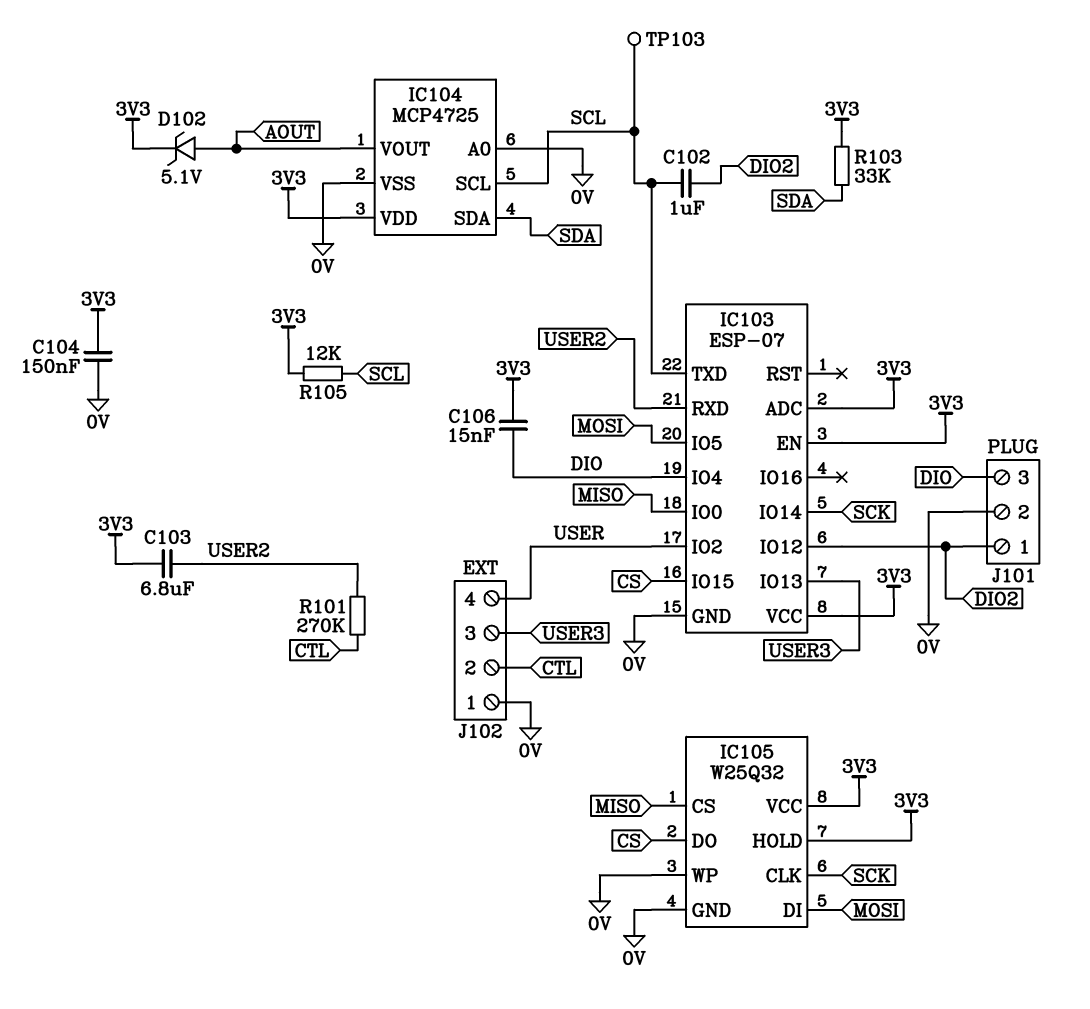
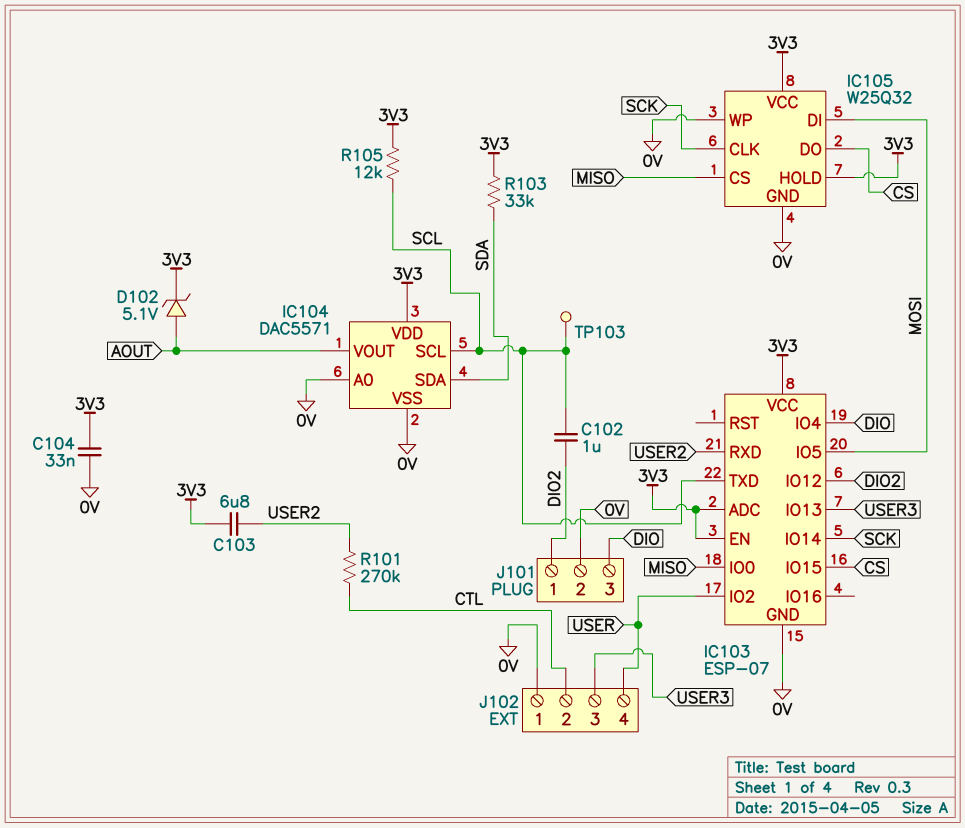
C104: 150nF (0V, 3V3) -> 33nF (0V, 3V3)
C106: 15nF (3V3, DIO) -> none
IC104: MCP4725 -> DAC5571

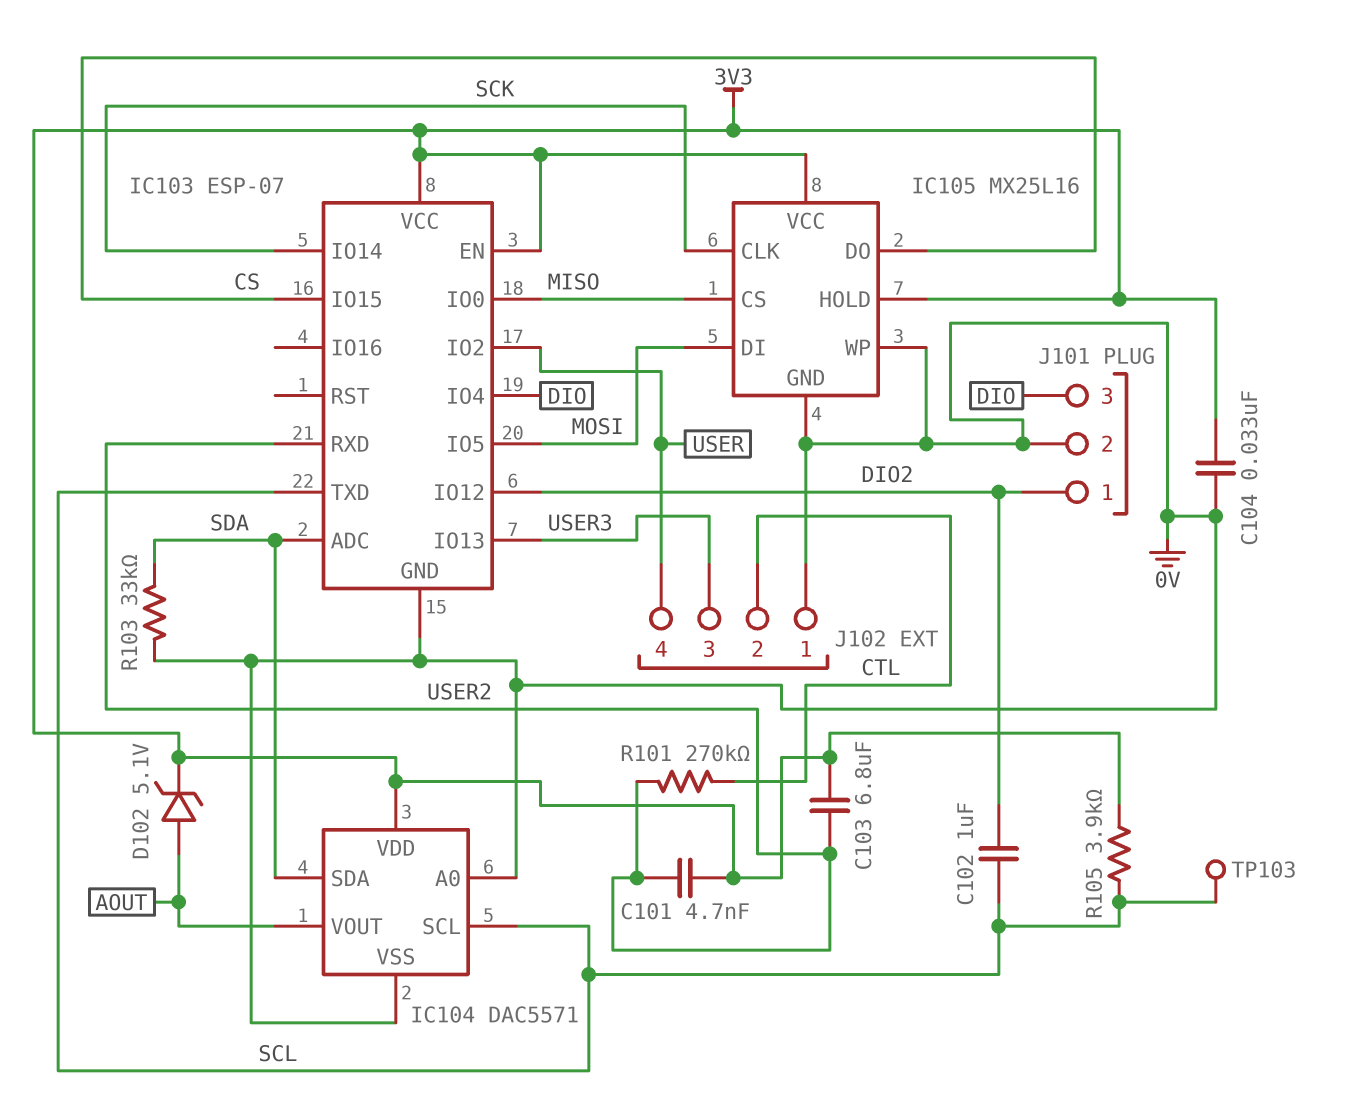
C101: none -> 4.7nF (3V3, USER2)
IC103 pin ADC: 3V3 -> SDA
IC105: W25Q32 -> MX25L16
R103: 33k (3V3, SDA) -> 33k (0V, SDA)
R105: 12k (3V3, SCL) -> 3.9k (3V3, SCL)

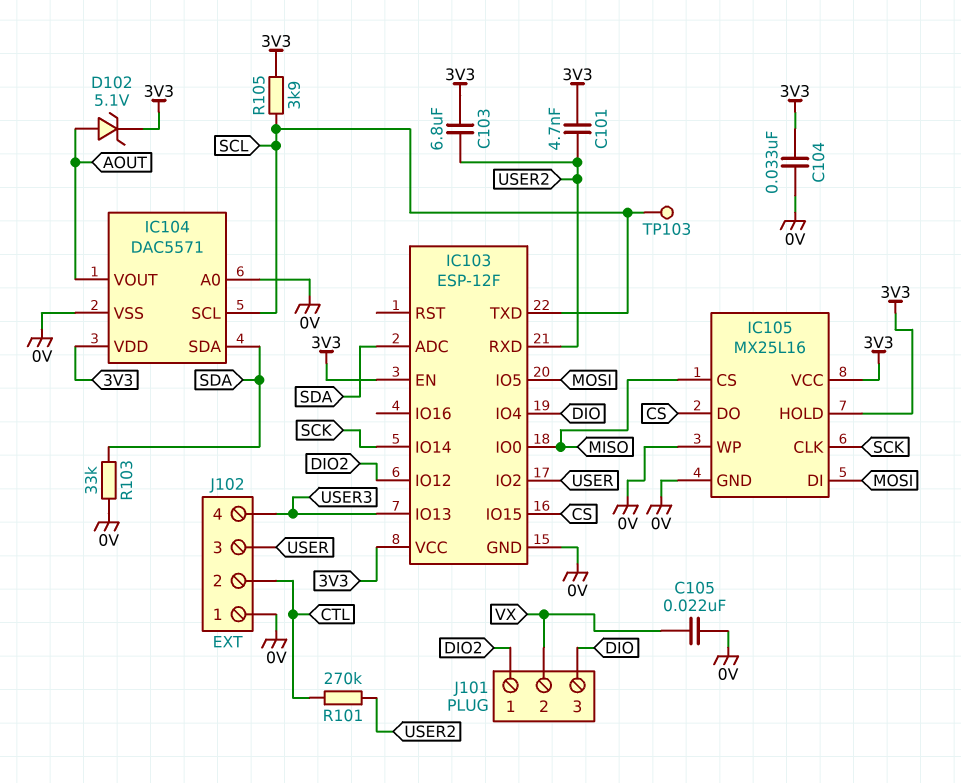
C102: 1uF (DIO2, SCL) -> none
C105: none -> 22nF (0V, VX)
IC103: ESP-07 -> ESP-12F
J101 pin 2: 0V -> VX
J102 pin 3: USER3 -> USER
J102 pin 4: USER -> USER3

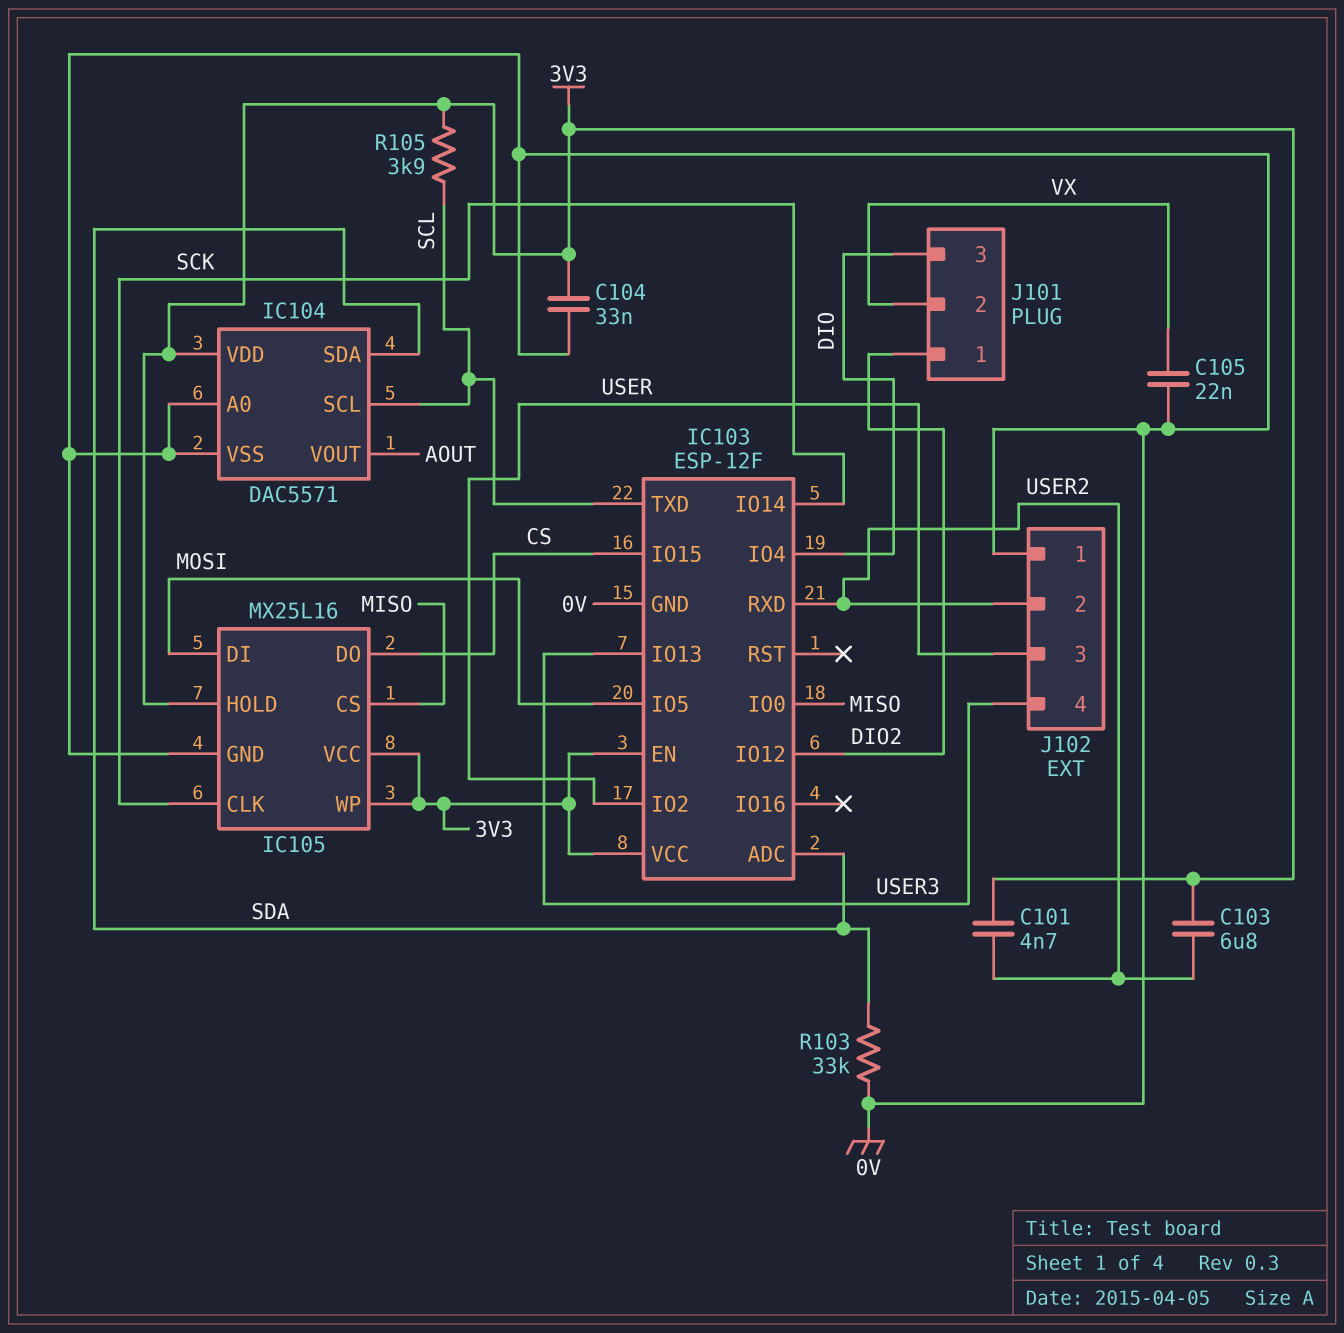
D102: zener 5.1V (A AOUT, K 3V3) -> none
IC105 pin WP: 0V -> 3V3
J102 pin 2: CTL -> USER2
R101: 270k (CTL, USER2) -> none
TP103: test point (SCL) -> none

